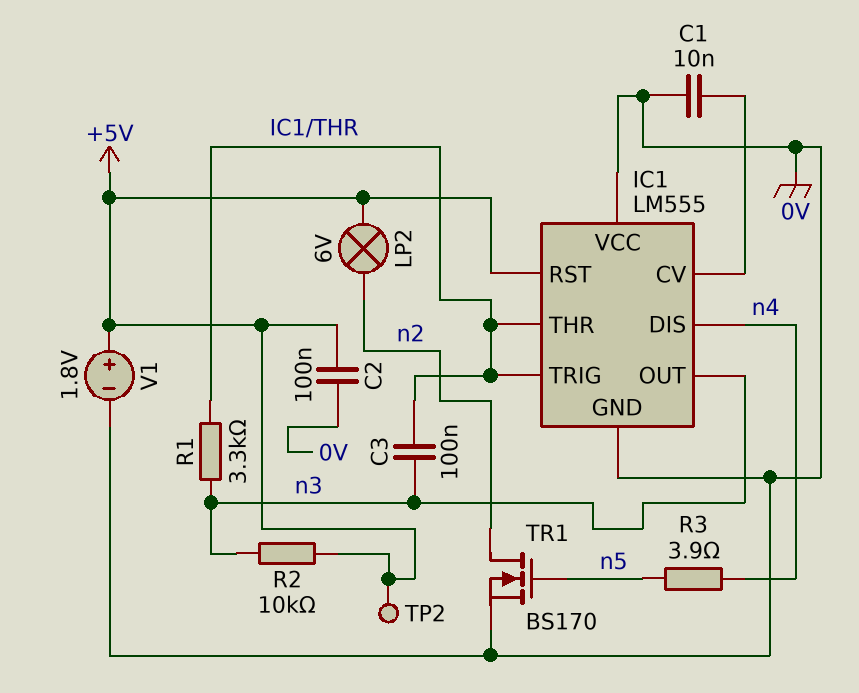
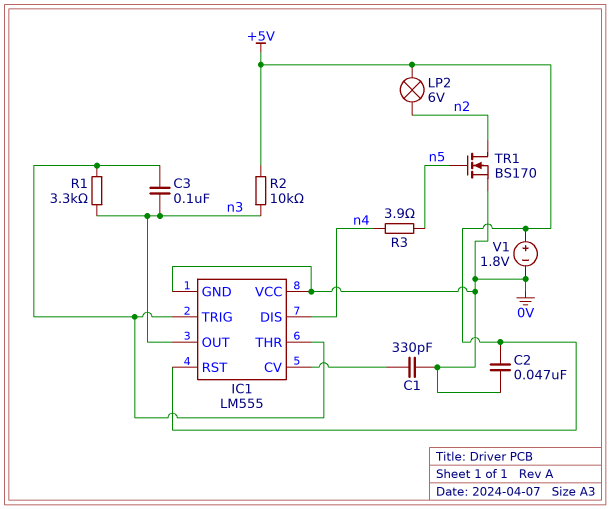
C1: 10nF (0V, IC1/CV) -> 330pF (0V, IC1/CV)
C2: 100nF (+5V, 0V) -> 47nF (+5V, 0V)
TP2: test point (+5V) -> none

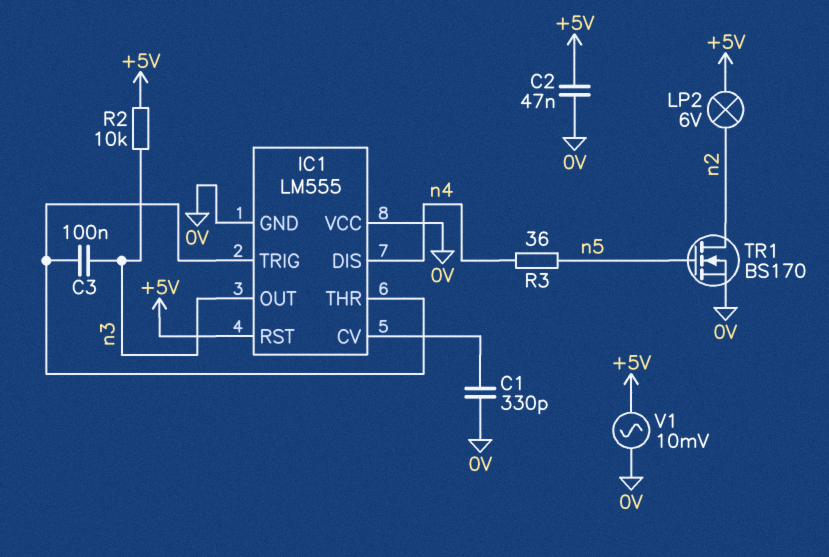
R1: 3.3k (IC1/THR, n3) -> none
R3: 3.9 (n4, n5) -> 36 (n4, n5)
V1: 1.8V (plus +5V, minus 0V) -> AC 10mV (+5V, 0V)

